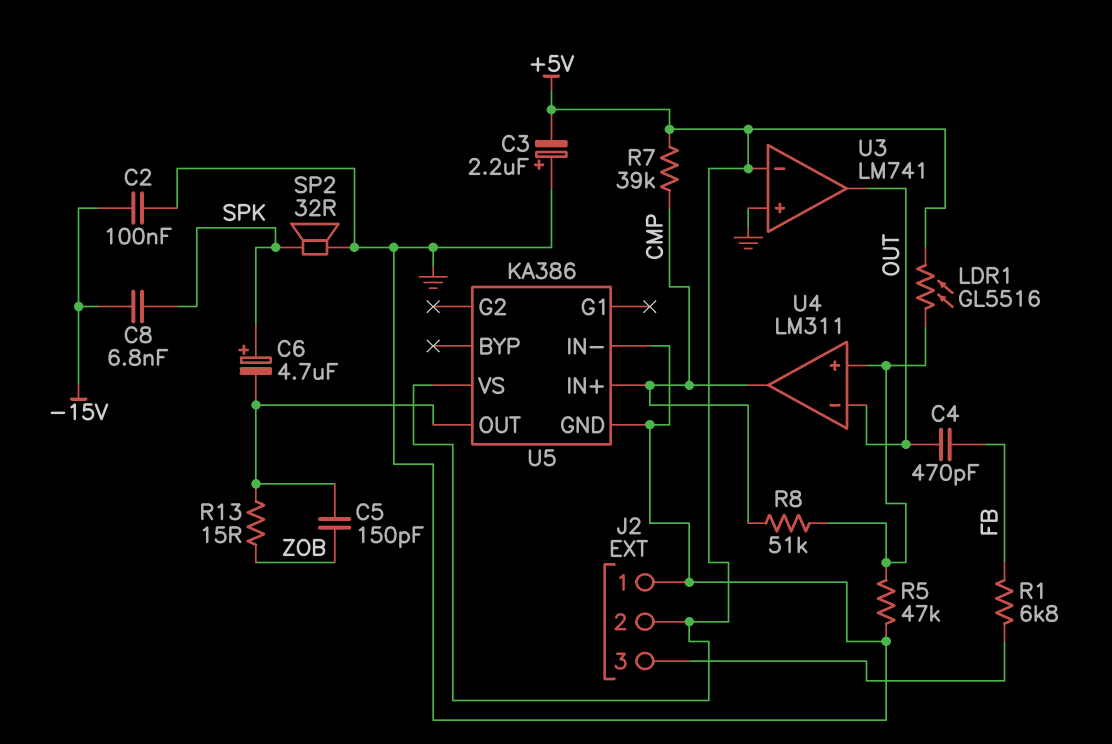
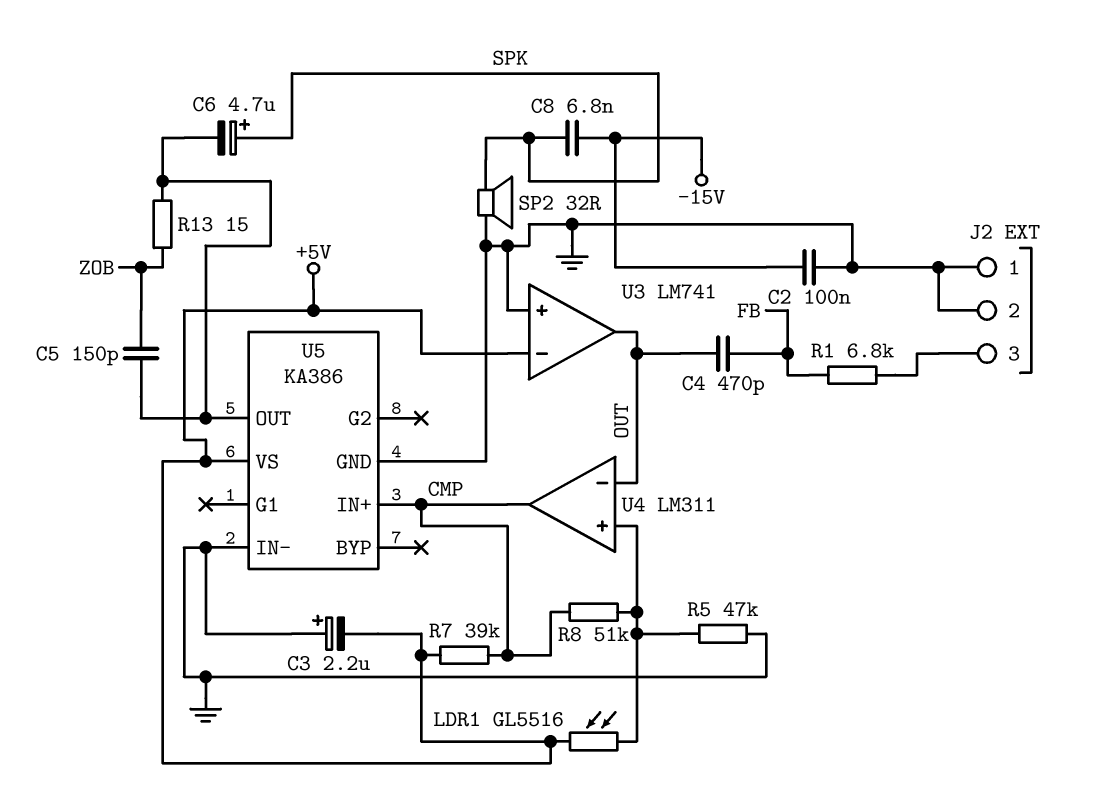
J2 pin 2: +5V -> GND

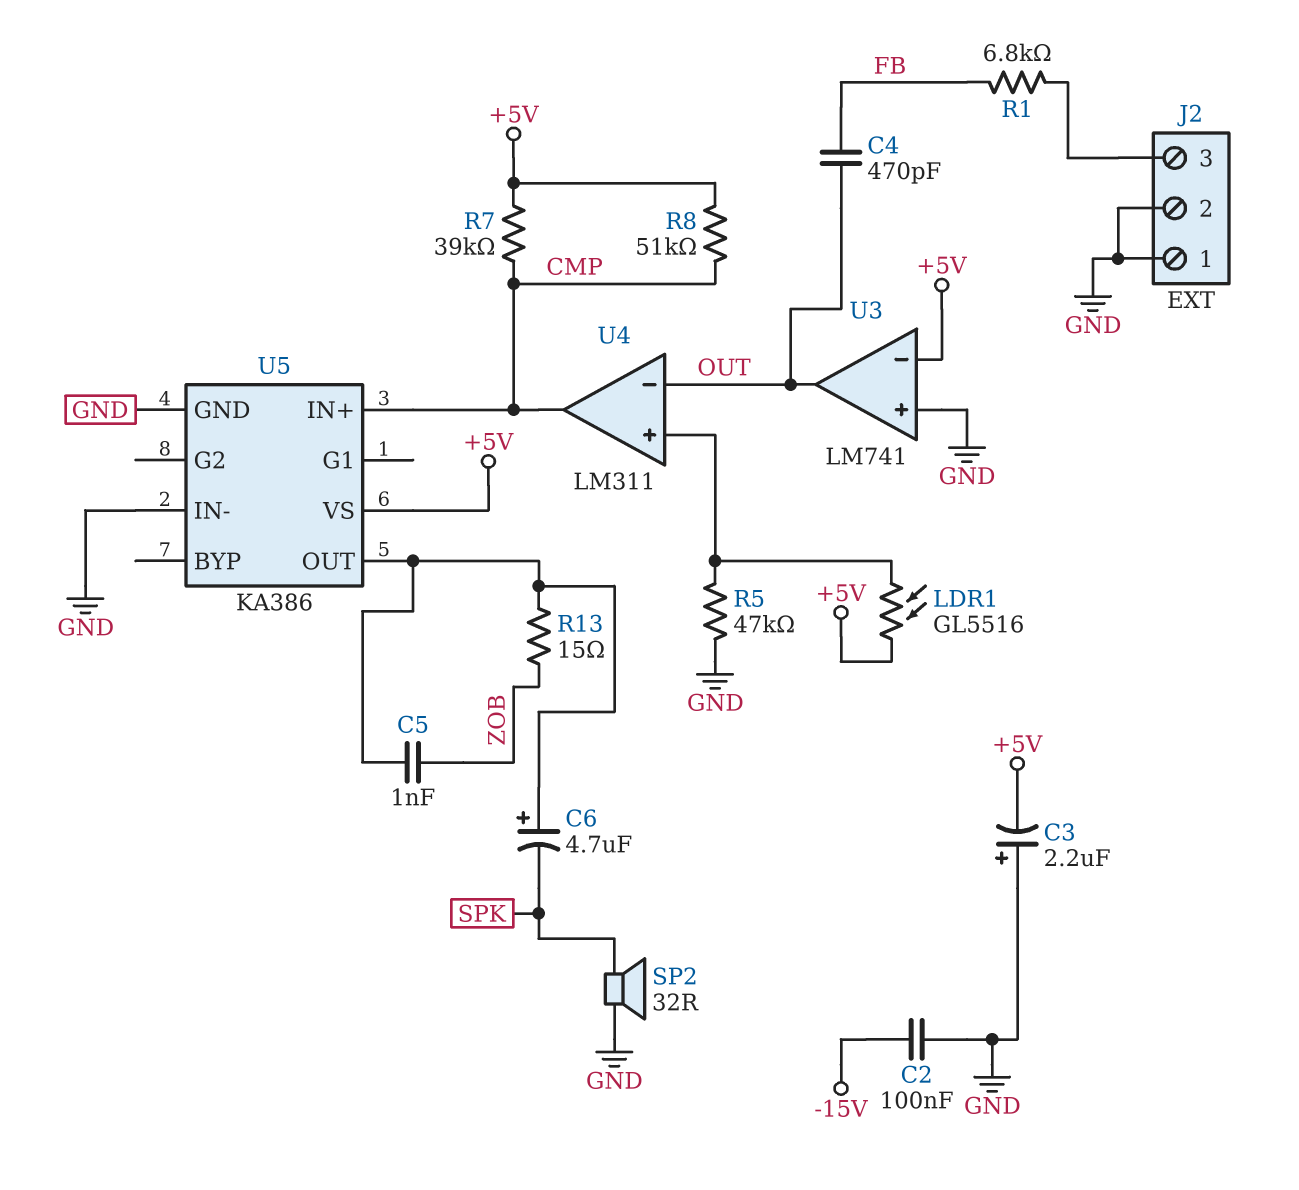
C5: 150pF (U5/OUT, ZOB) -> 1nF (U5/OUT, ZOB)
C6: 4.7uF (plus SPK, minus U5/OUT) -> 4.7uF (plus U5/OUT, minus SPK)
C8: 6.8nF (-15V, SPK) -> none
R8: 51k (CMP, U4/in+) -> 51k (+5V, CMP)

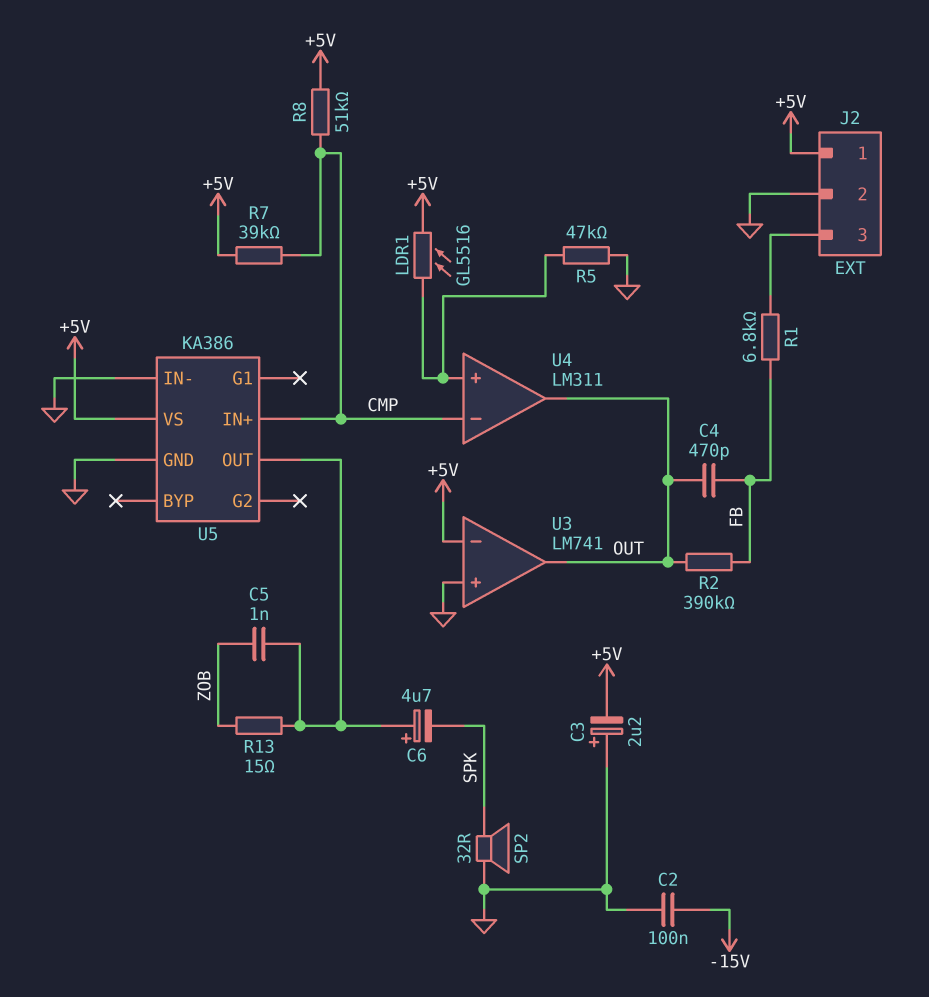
J2 pin 1: GND -> +5V
R2: none -> 390k (FB, OUT)
U4 pin in-: OUT -> CMP
U4 pin out: CMP -> OUT

